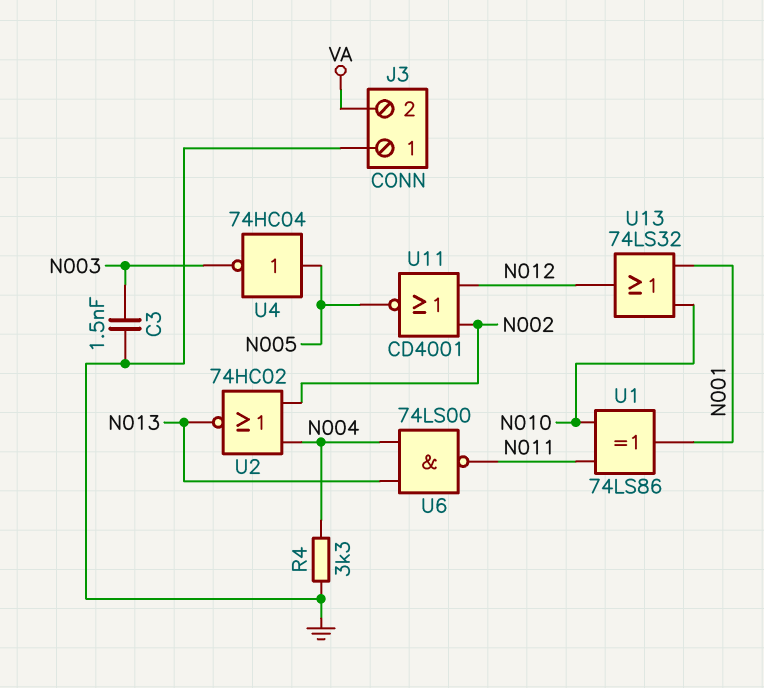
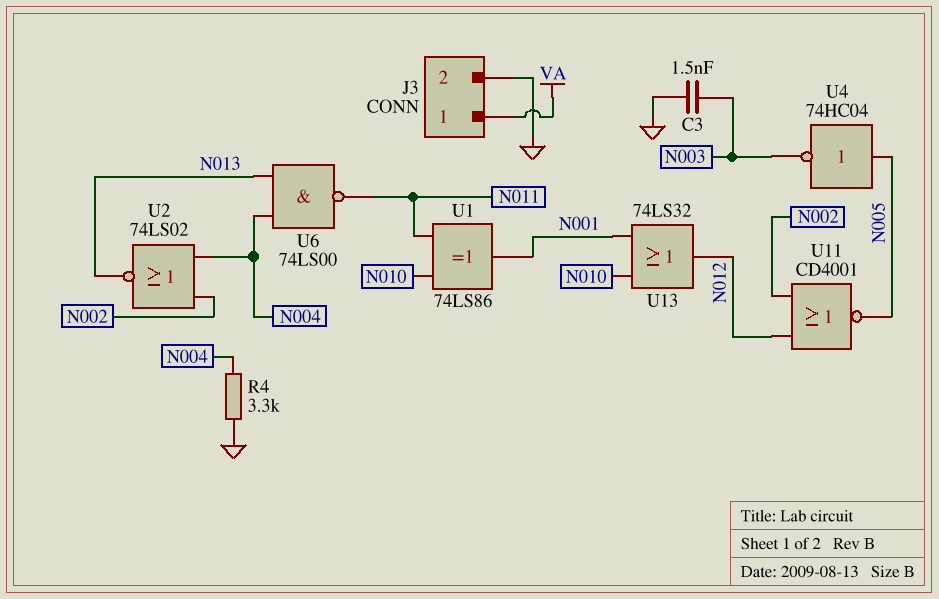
J3 pin 1: GND -> VA
J3 pin 2: VA -> GND
U2: NOR 74HC02 (in N002, in N004, out N013) -> NOR 74LS02 (in N002, in N004, out N013)

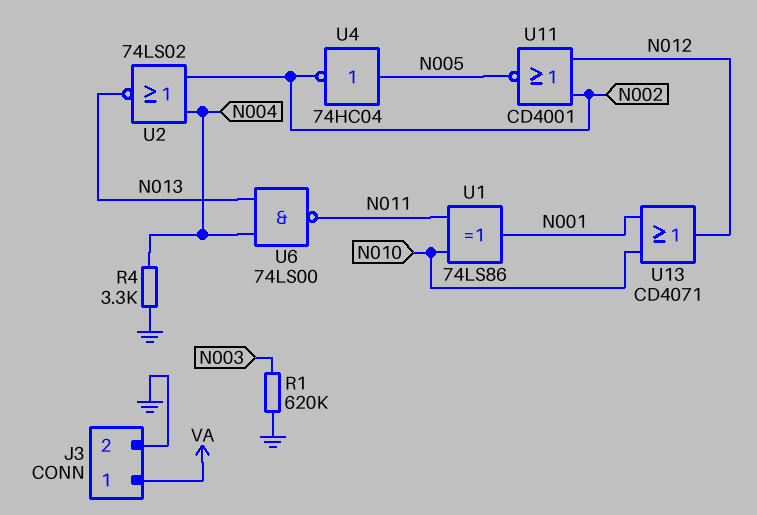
C3: 1.5nF (GND, N003) -> none
R1: none -> 620k (GND, N003)
U4: NOT 74HC04 (in N005, out N003) -> NOT 74HC04 (in N005, out N002)
U13: OR 74LS32 (in N001, in N010, out N012) -> OR CD4071 (in N001, in N010, out N012)

